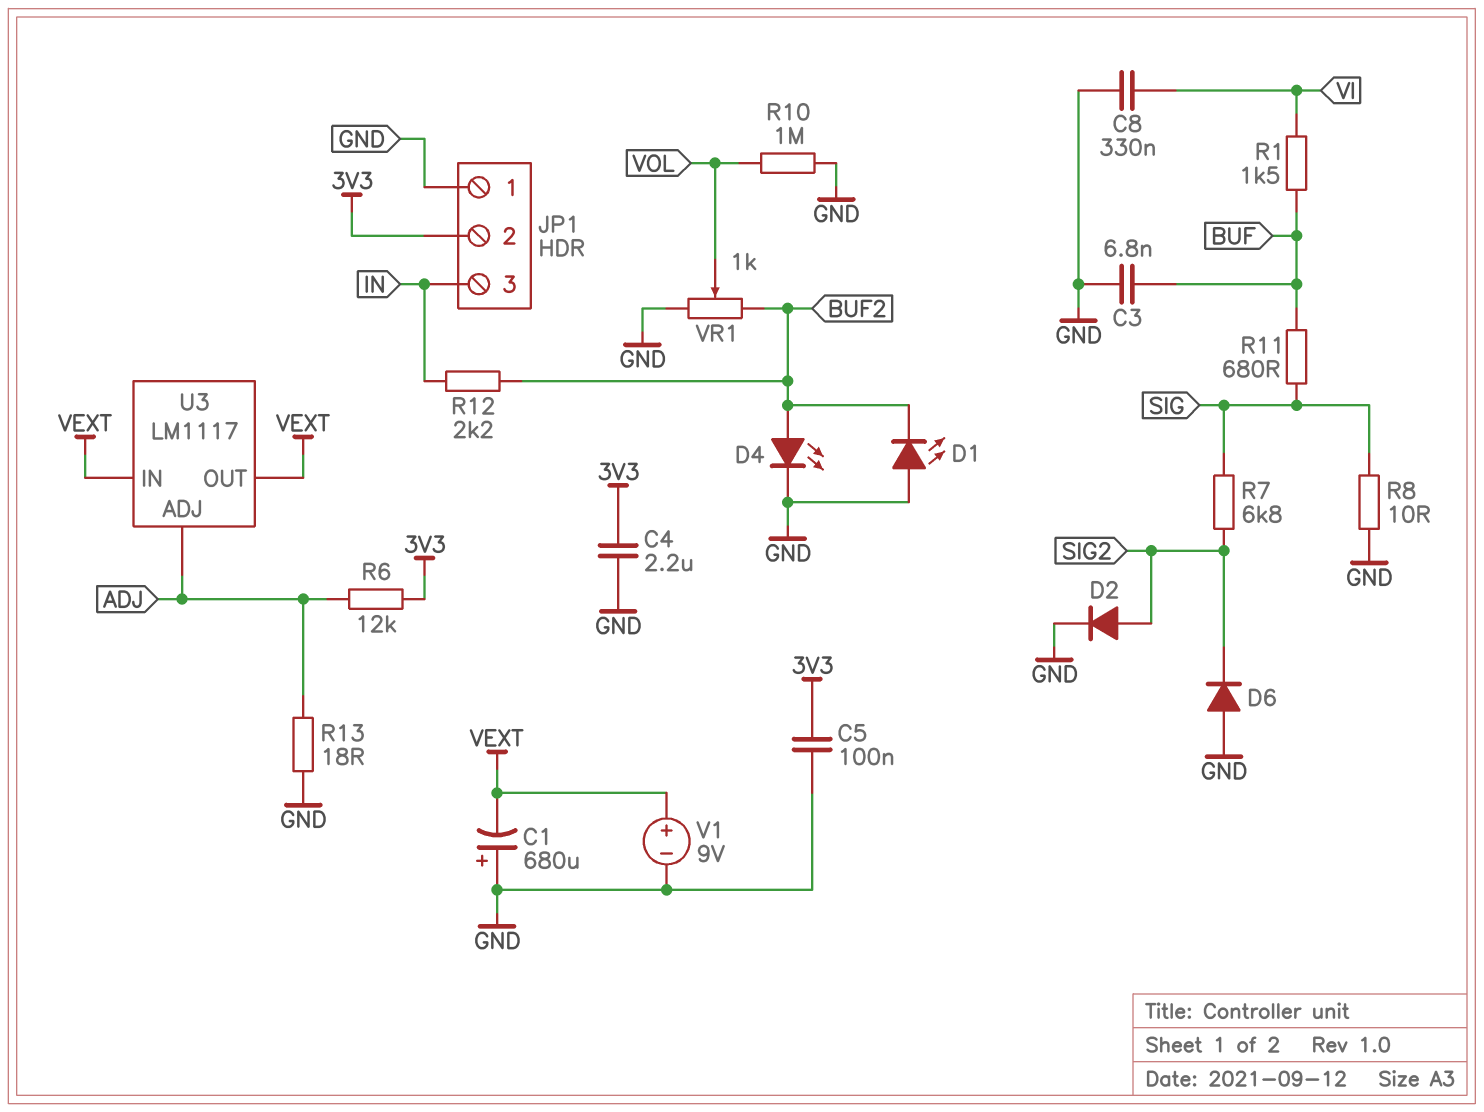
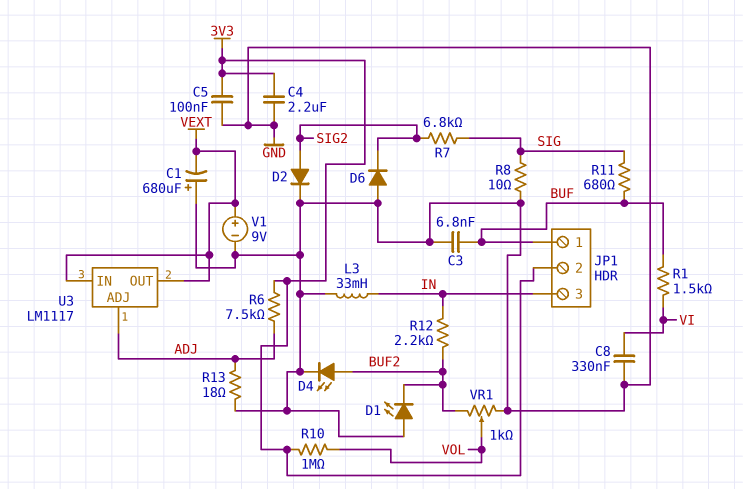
JP1 pin 1: GND -> BUF
L3: none -> 33mH (GND, IN)
R6: 12k (3V3, ADJ) -> 7.5k (3V3, ADJ)
R10: 1M (GND, VOL) -> 1M (3V3, VOL)

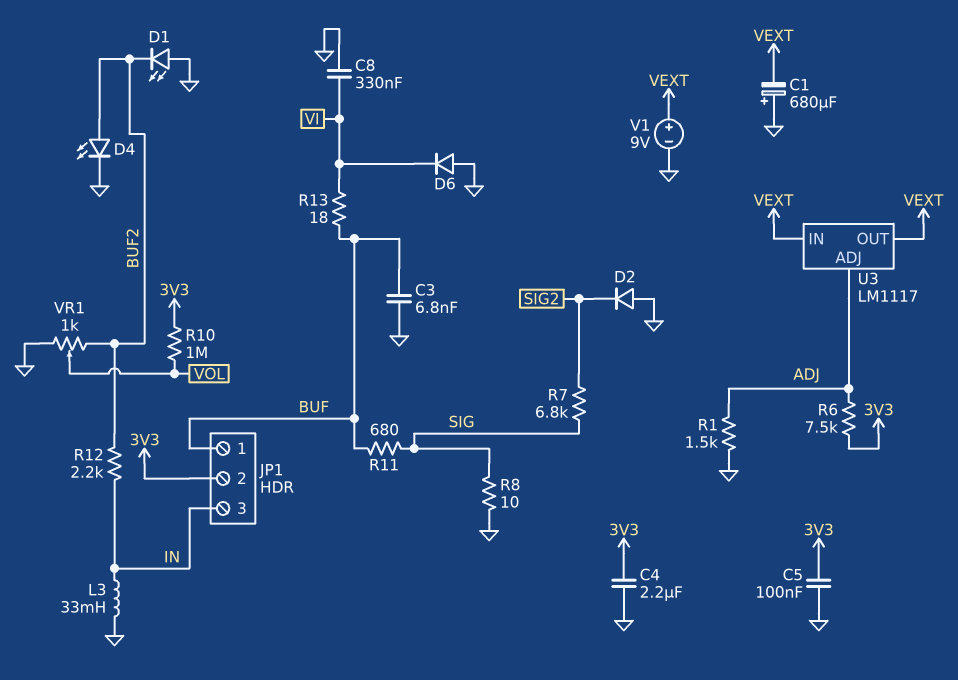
D2: diode (A SIG2, K GND) -> diode (A GND, K SIG2)
D6: diode (A GND, K SIG2) -> diode (A GND, K VI)
R1: 1.5k (BUF, VI) -> 1.5k (ADJ, GND)
R13: 18 (ADJ, GND) -> 18 (BUF, VI)

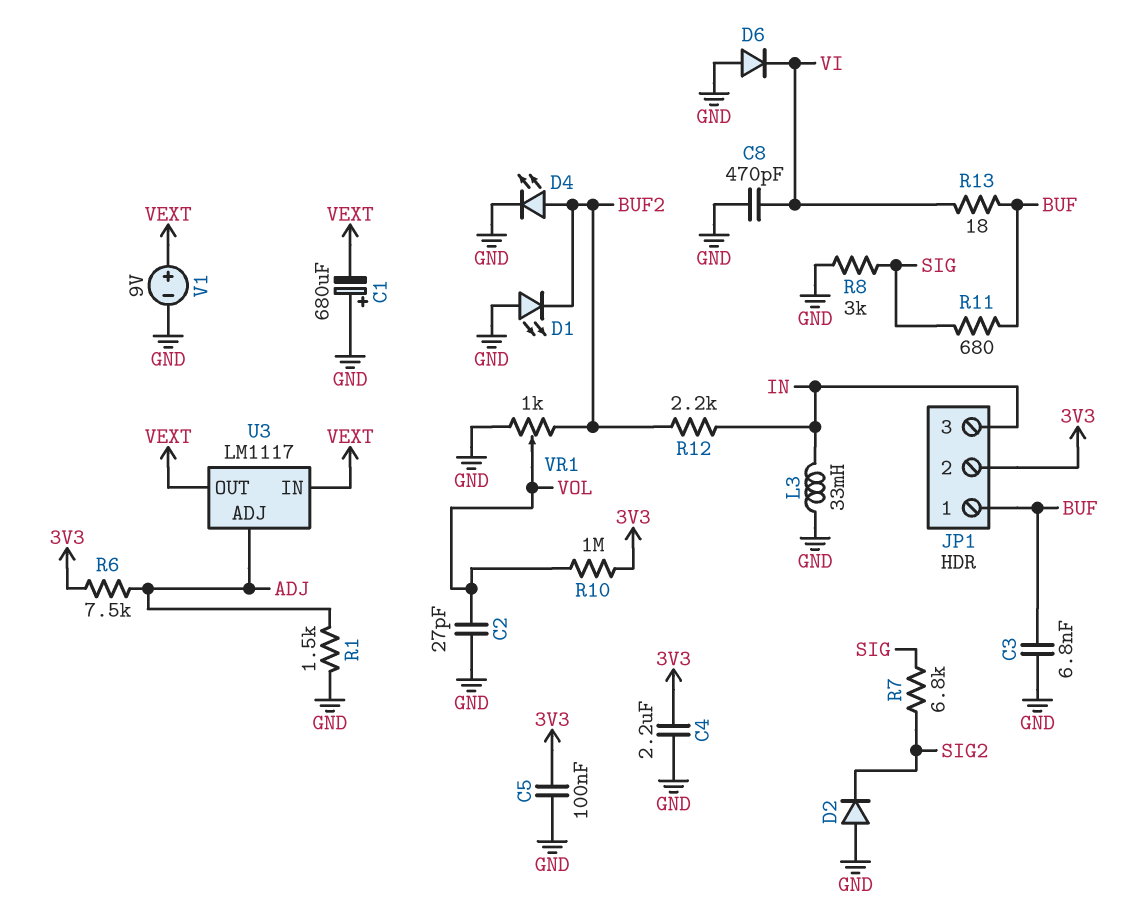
C2: none -> 27pF (GND, VOL)
C8: 330nF (GND, VI) -> 470pF (GND, VI)
R8: 10 (GND, SIG) -> 3k (GND, SIG)

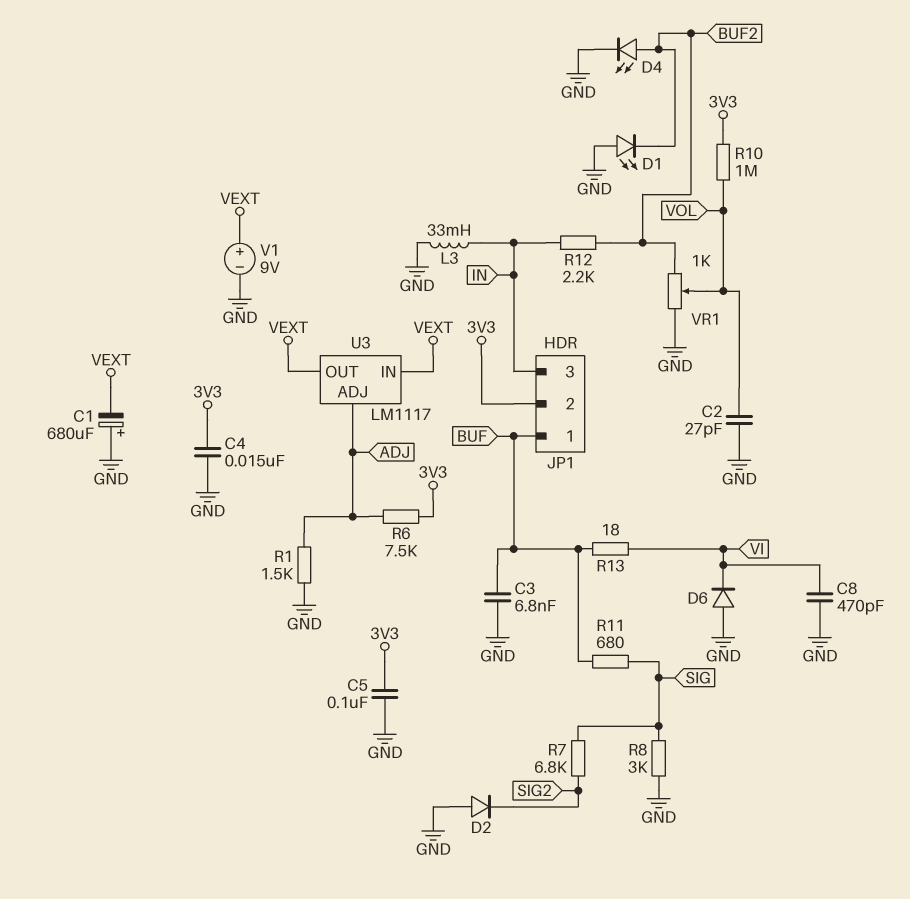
C4: 2.2uF (3V3, GND) -> 15nF (3V3, GND)

